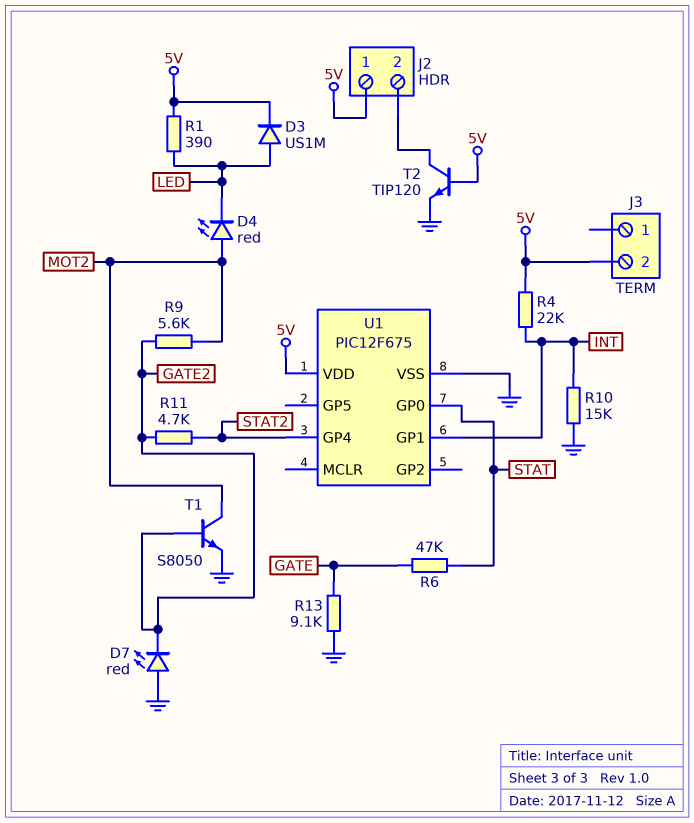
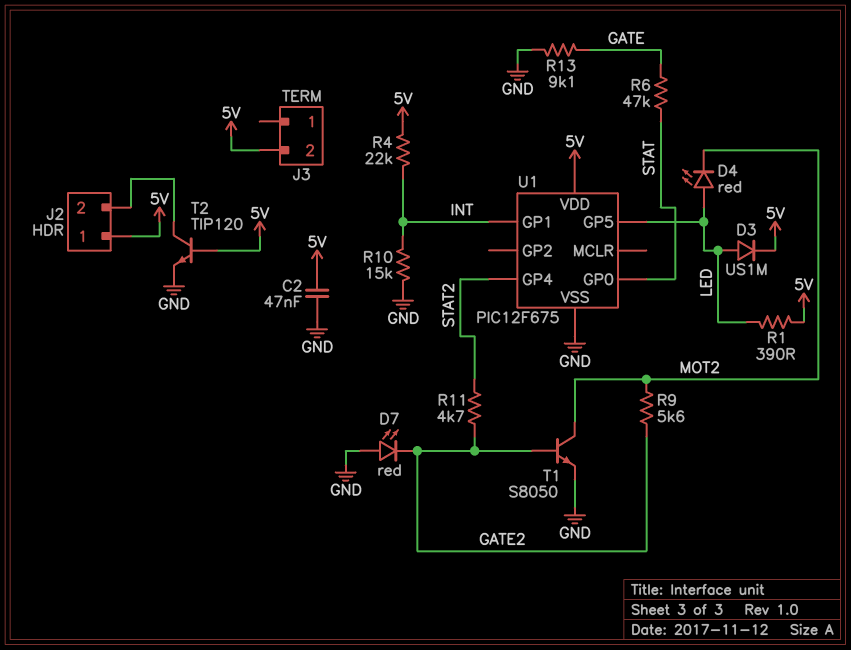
C2: none -> 47nF (5V, GND)
D4: LED red (A MOT2, K LED) -> LED red (A LED, K MOT2)
U1 pin GP5: none -> LED

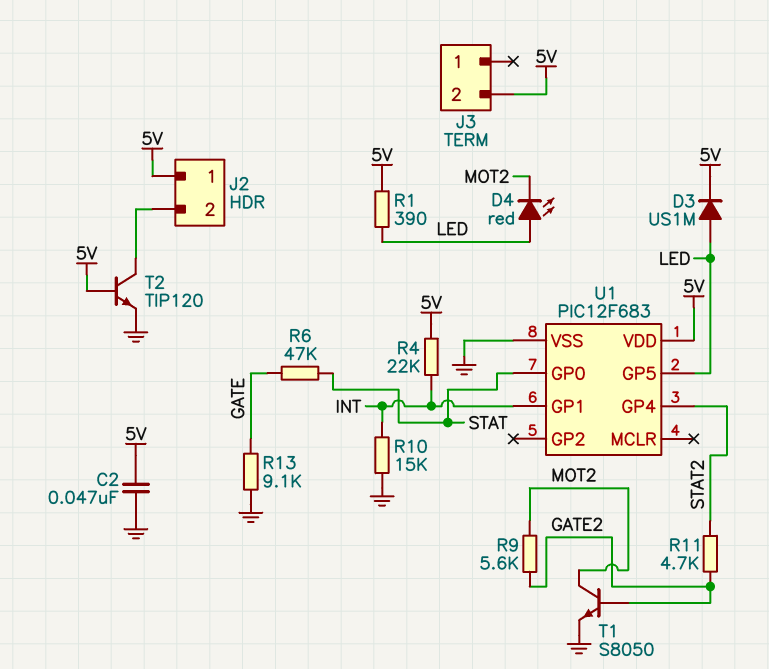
D7: LED red (A GND, K GATE2) -> none
U1: PIC12F675 -> PIC12F683

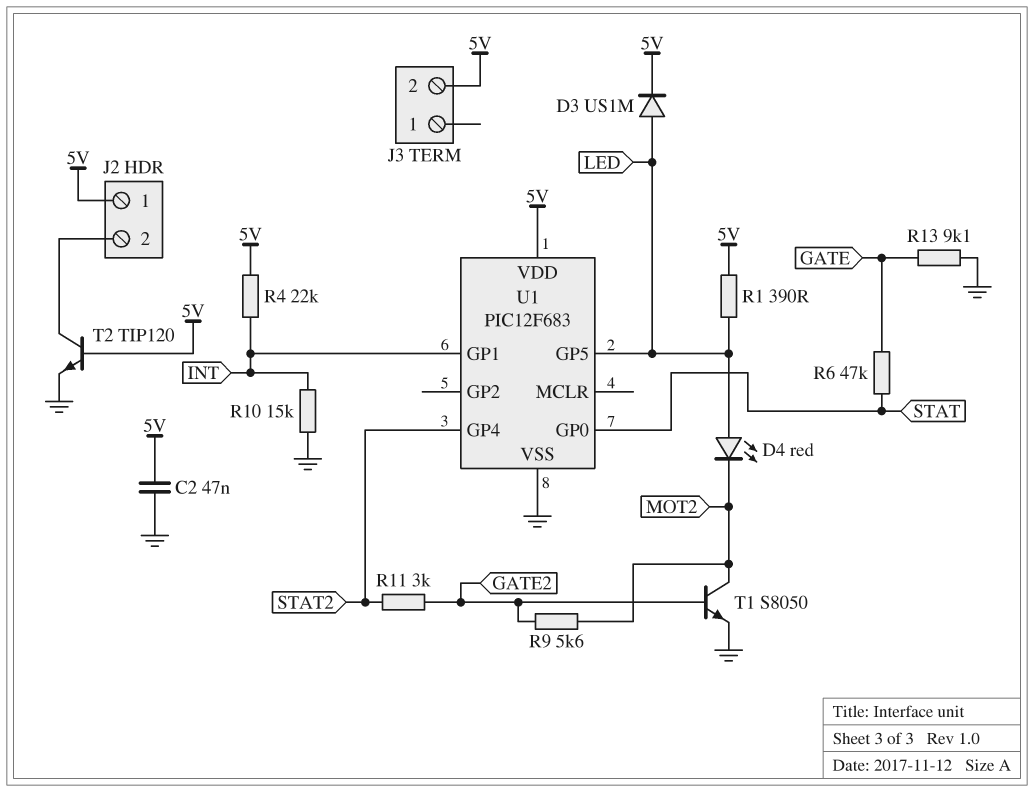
R11: 4.7k (GATE2, STAT2) -> 3k (GATE2, STAT2)

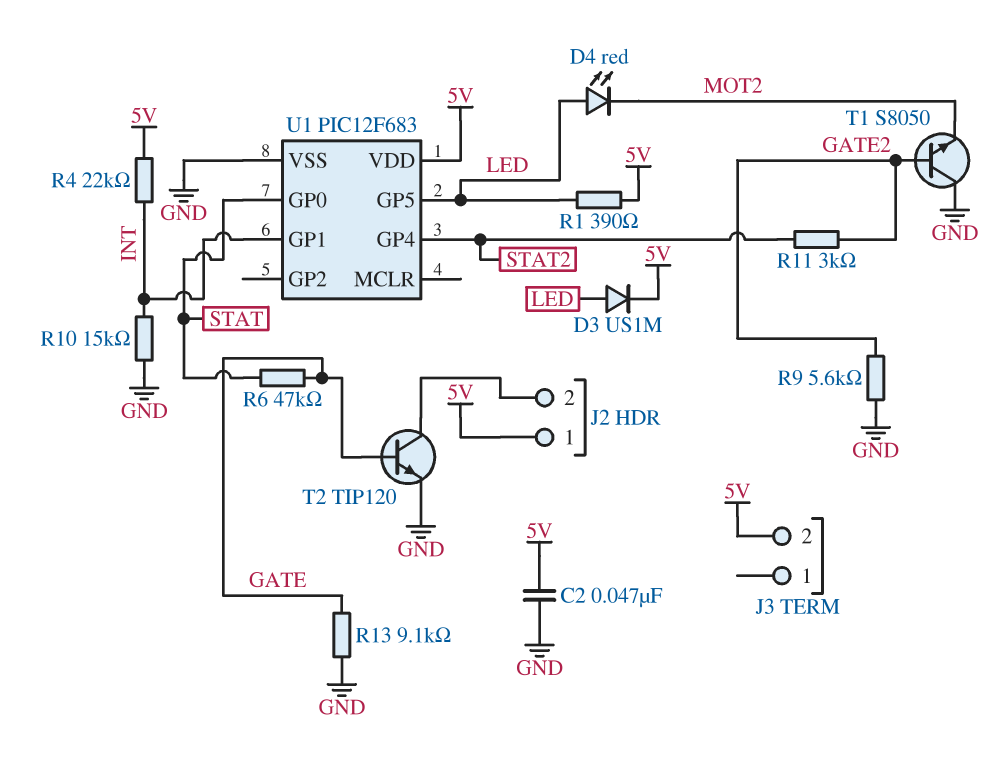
R9: 5.6k (GATE2, MOT2) -> 5.6k (GATE2, GND)
T1: NPN S8050 (B GATE2, C MOT2, E GND) -> NPN S8050 (B GATE2, C GND, E MOT2)
T2: NPN TIP120 (B 5V, C J2/2, E GND) -> NPN TIP120 (B GATE, C J2/2, E GND)

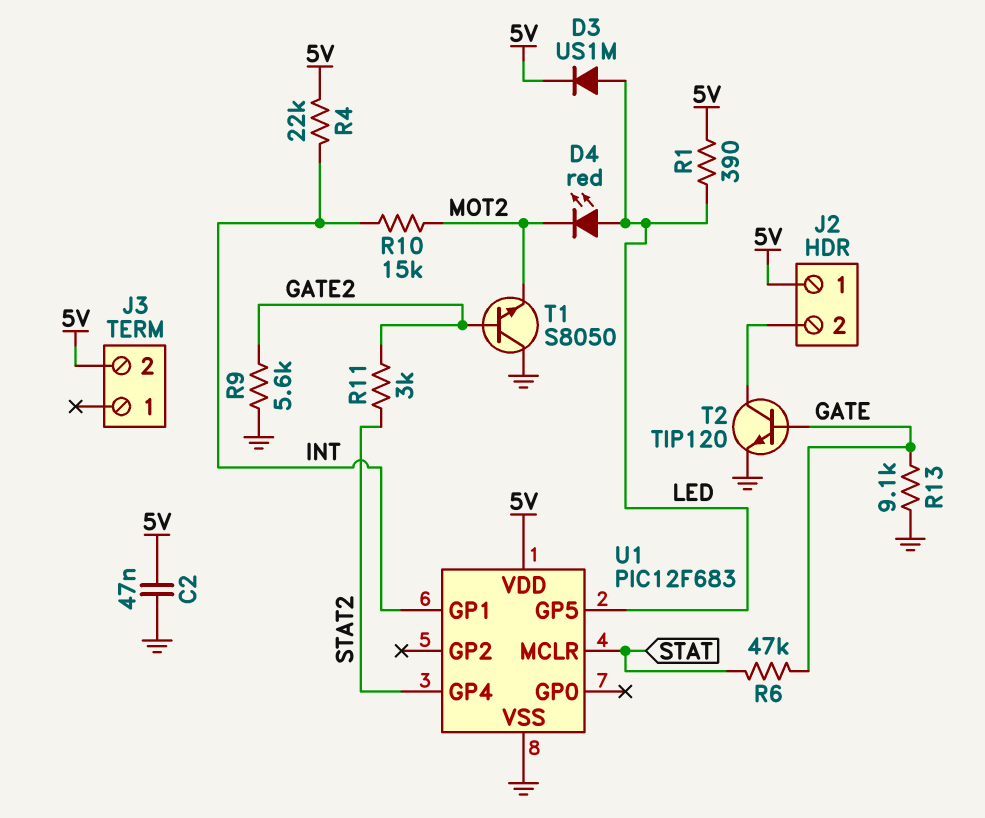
R10: 15k (GND, INT) -> 15k (INT, MOT2)
U1 pin GP0: STAT -> none
U1 pin MCLR: none -> STAT

